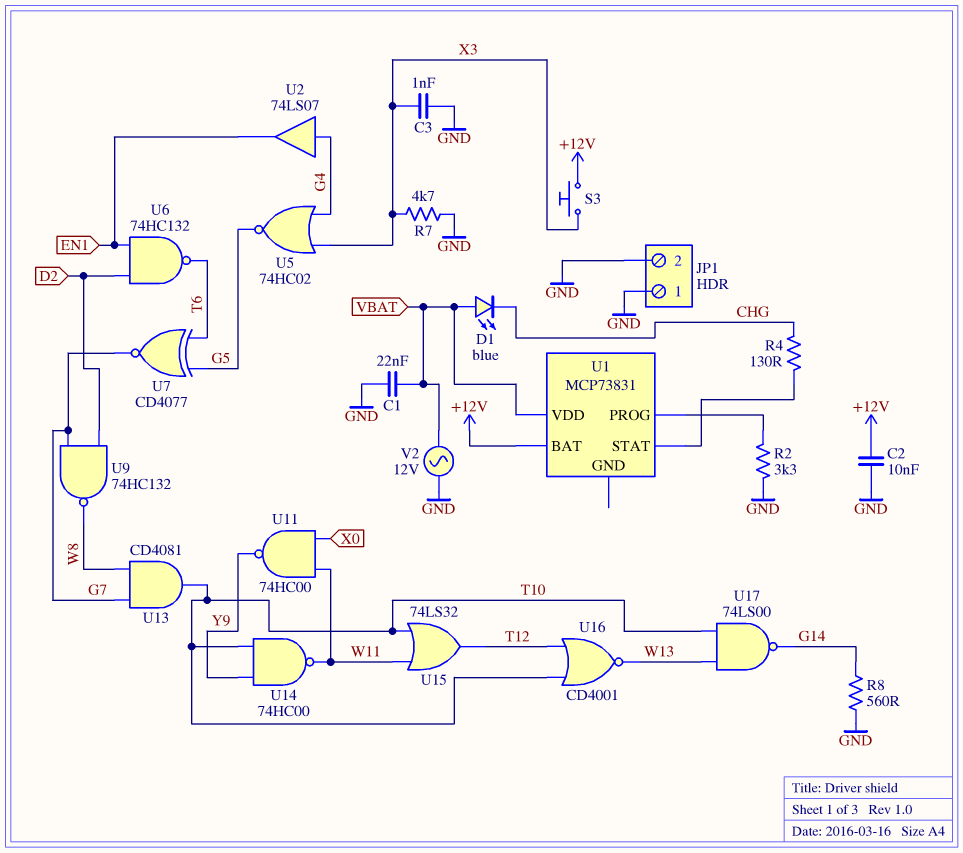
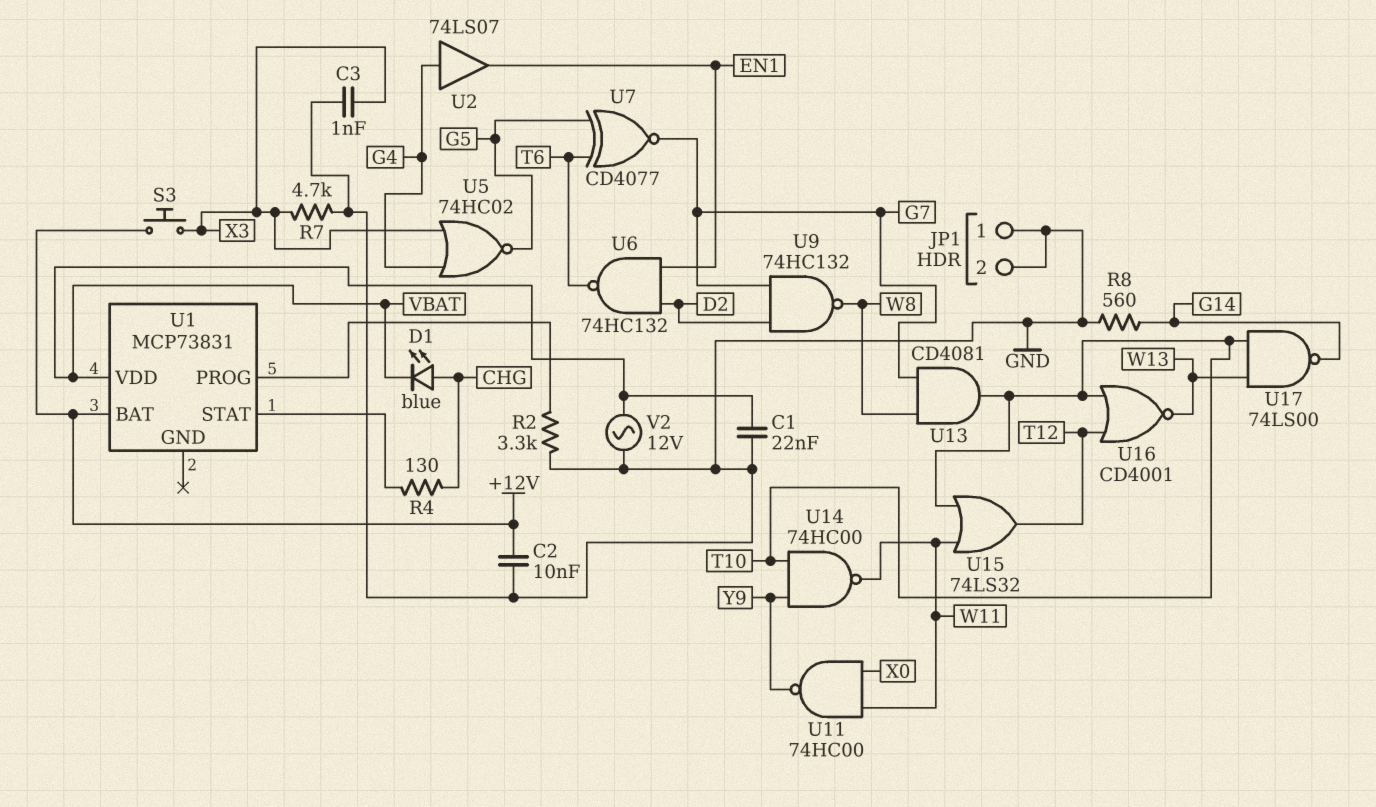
D1: LED blue (A VBAT, K CHG) -> LED blue (A CHG, K VBAT)

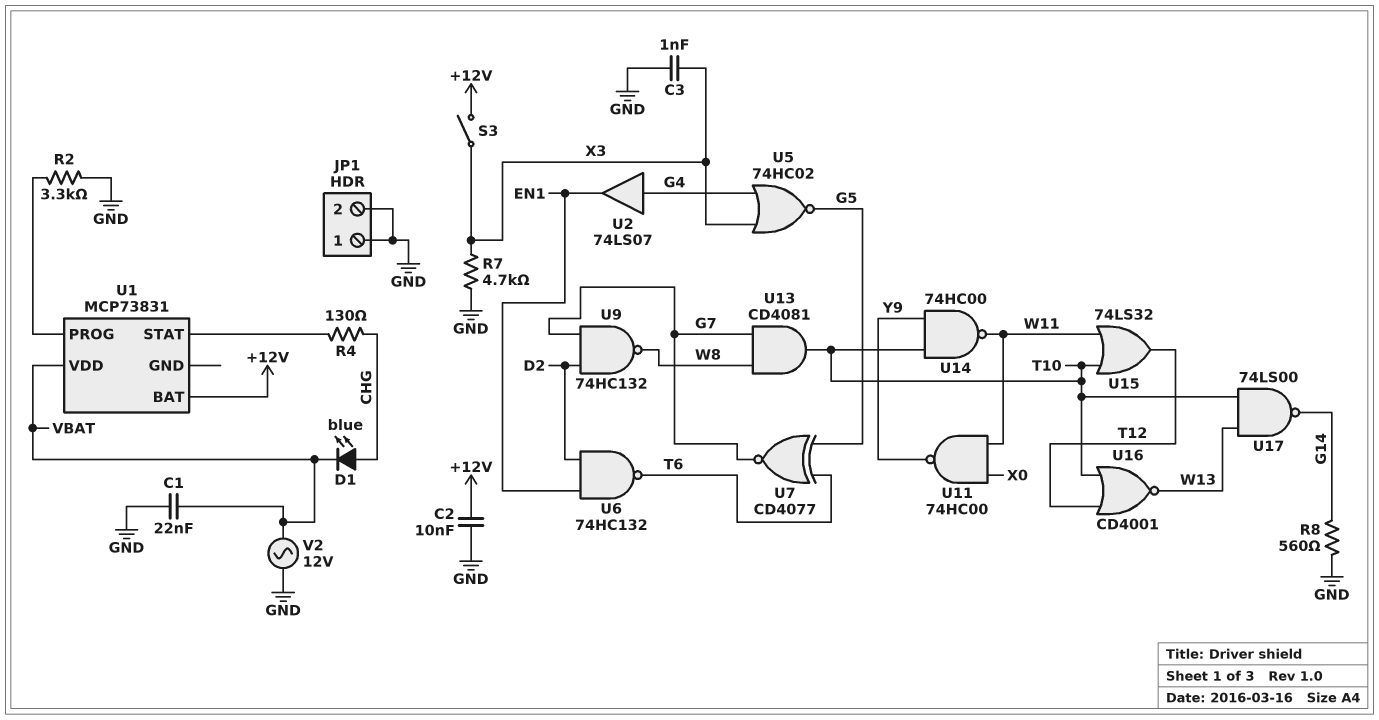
S3: button (+12V, X3) -> switch (+12V, X3)

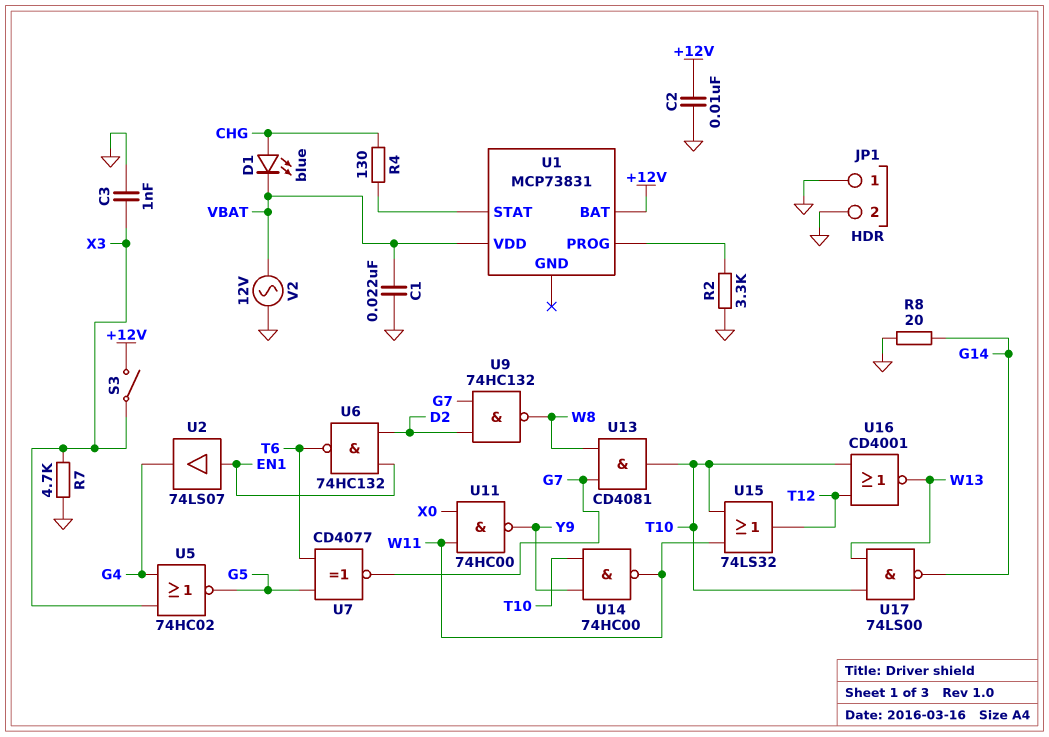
R8: 560 (G14, GND) -> 20 (G14, GND)
U2: buffer 74LS07 (in G4, out EN1) -> buffer 74LS07 (in EN1, out G4)

